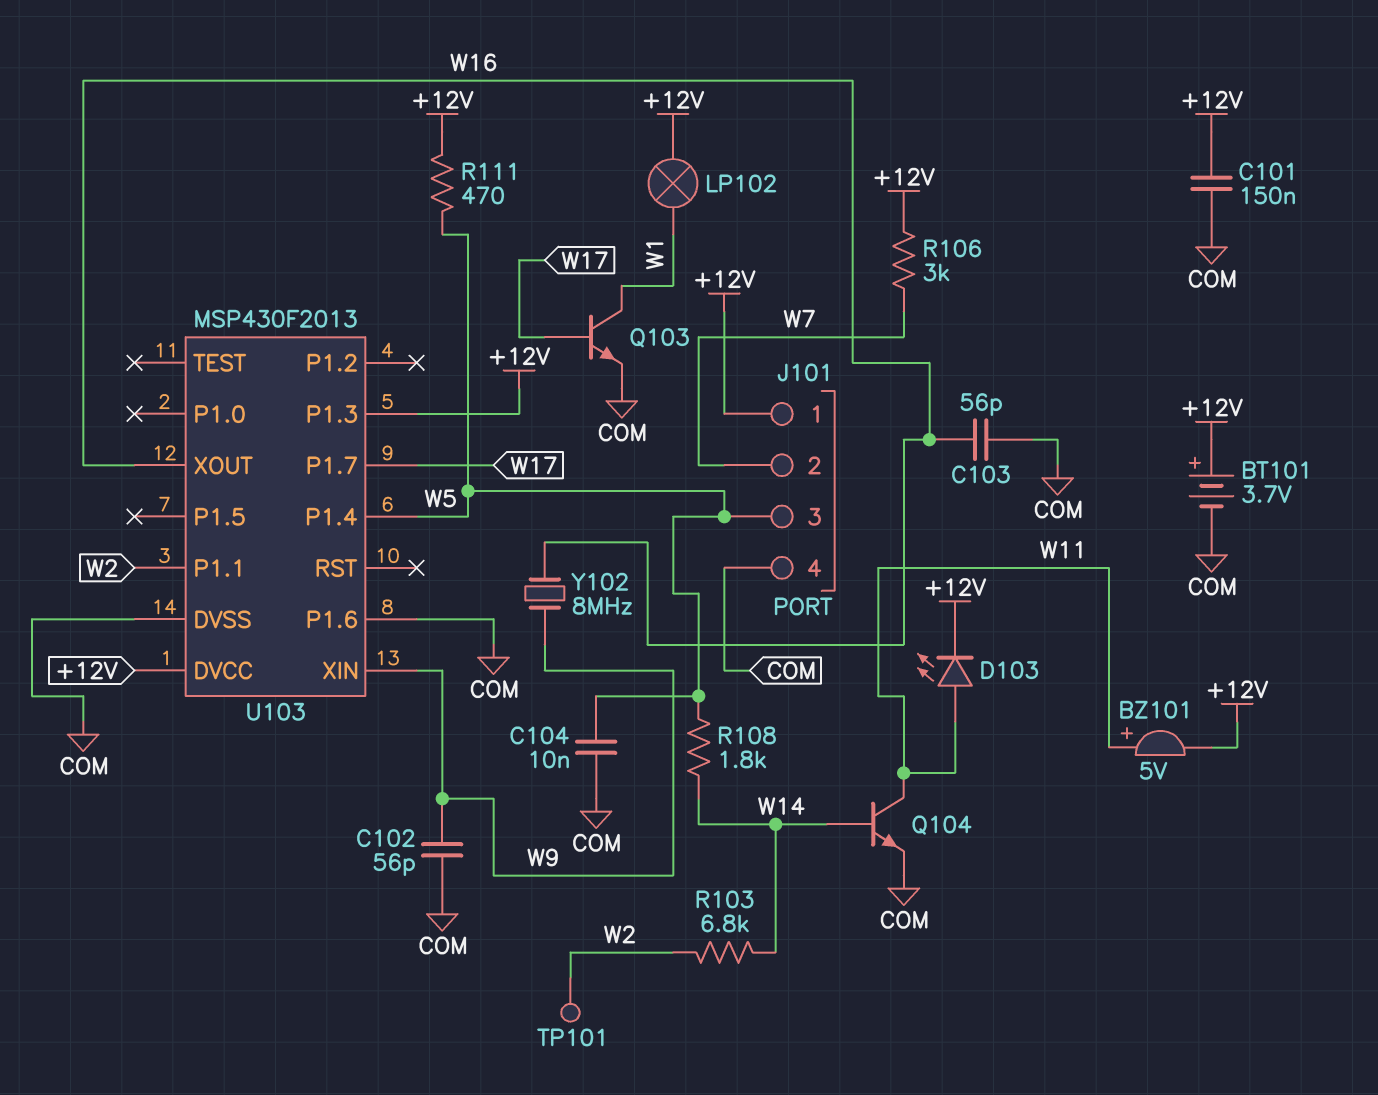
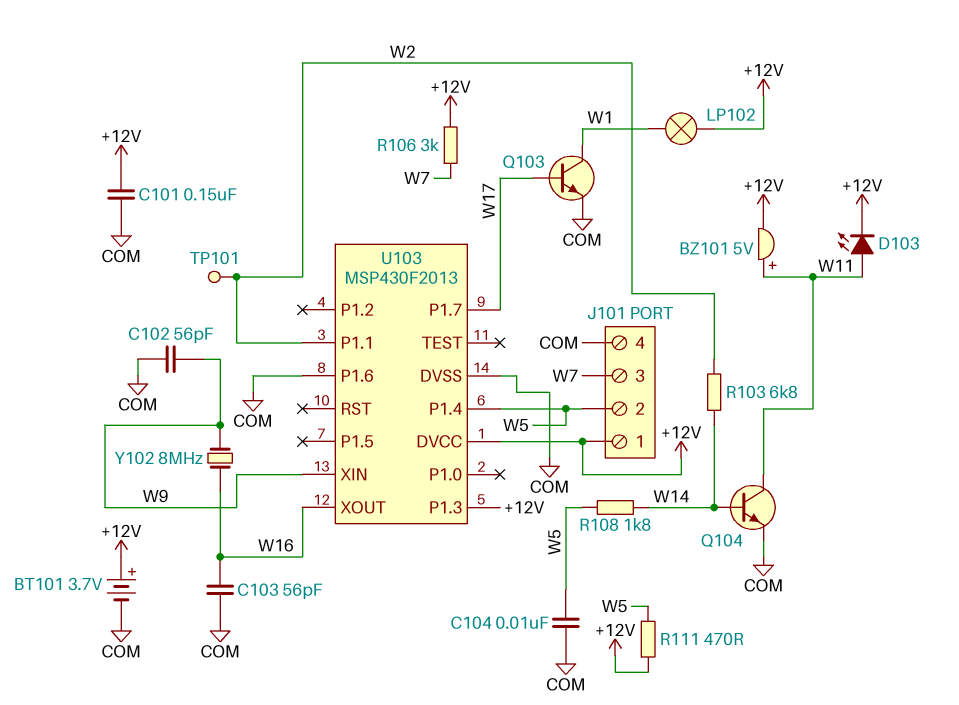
J101 pin 2: W7 -> W5
J101 pin 3: W5 -> W7

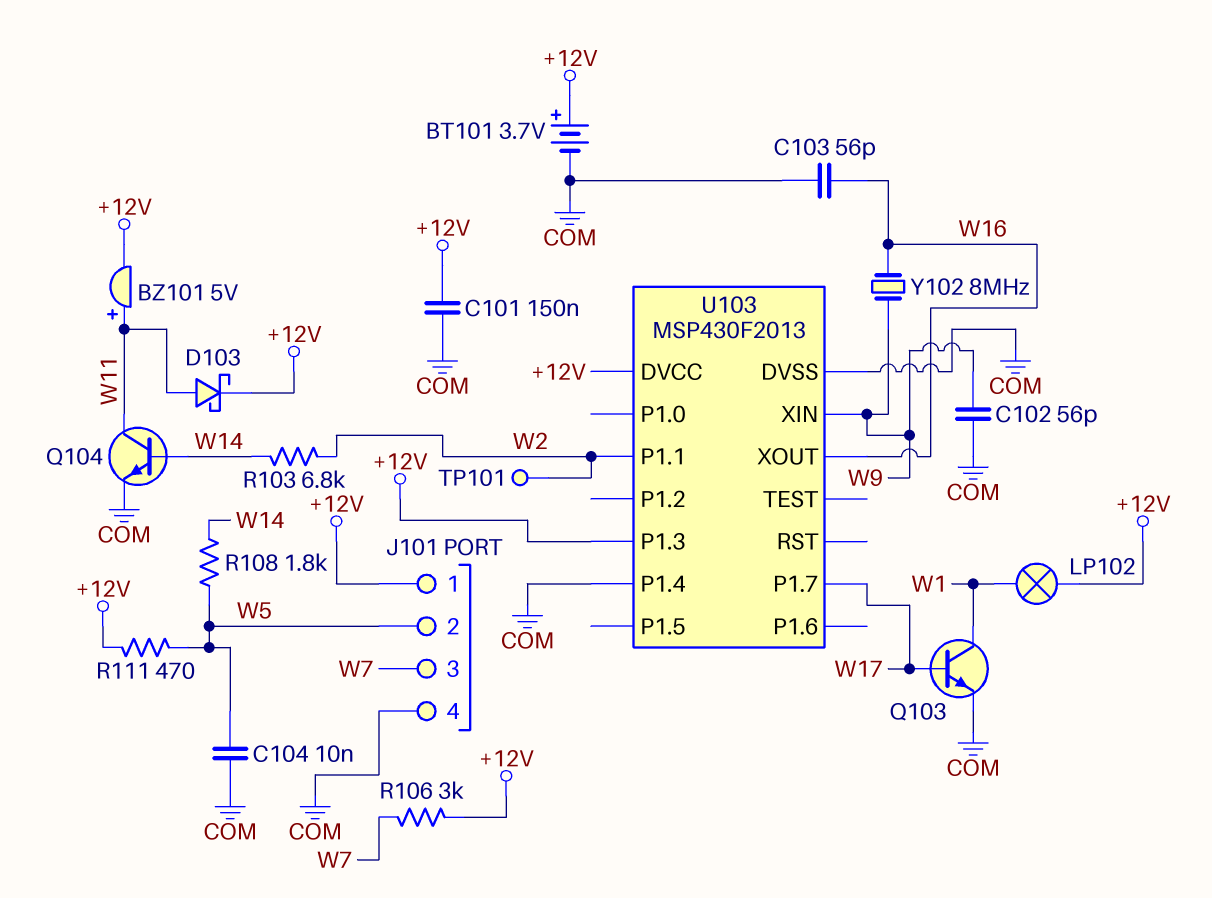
D103: LED (A W11, K +12V) -> schottky (A W11, K +12V)
U103 pin P1.4: W5 -> COM
U103 pin P1.6: COM -> none

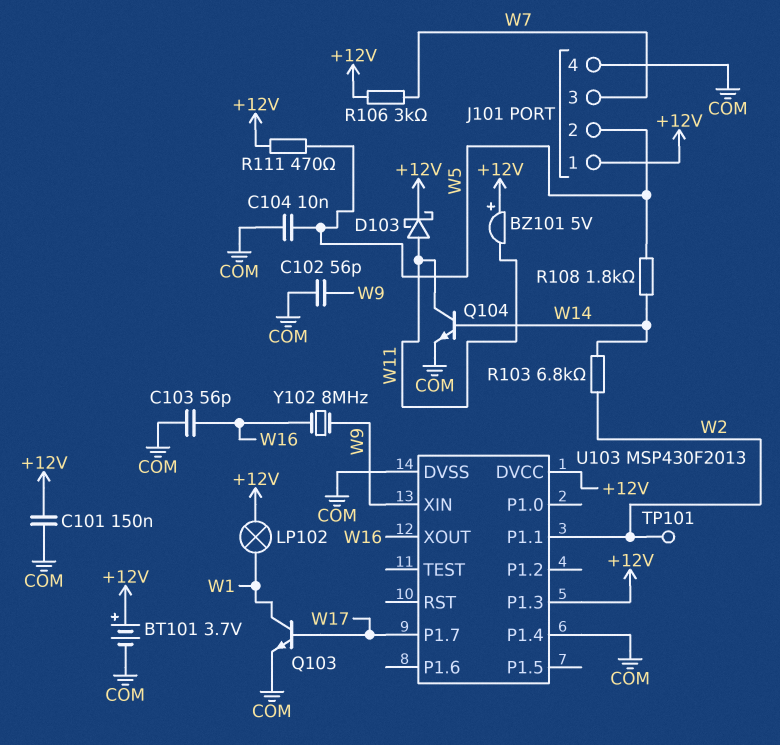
BZ101: buzzer 5V (plus W11, minus +12V) -> buzzer 5V (plus +12V, minus W11)

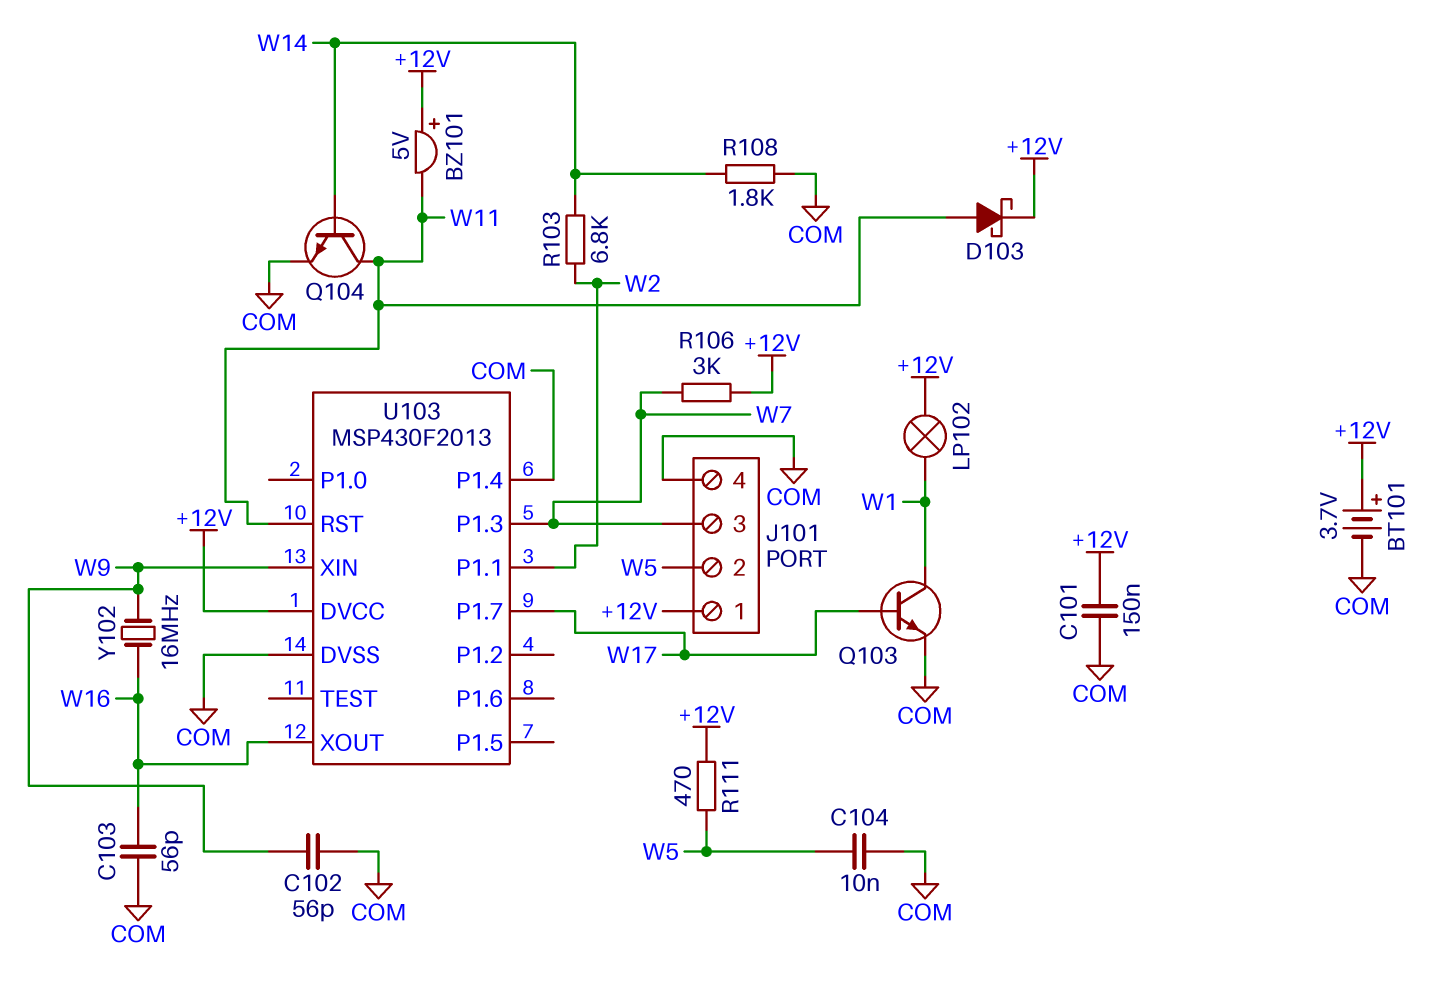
R108: 1.8k (W5, W14) -> 1.8k (COM, W14)
TP101: test point (W2) -> none
U103 pin P1.3: +12V -> W7
U103 pin RST: none -> W11
Y102: 8MHz (W9, W16) -> 16MHz (W9, W16)

